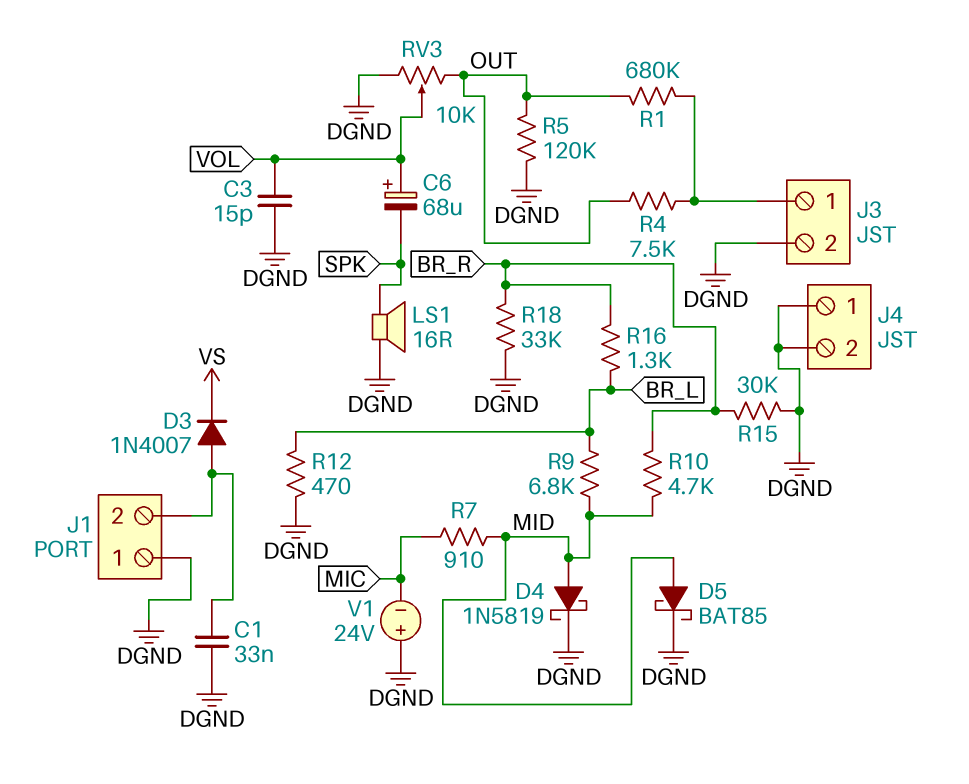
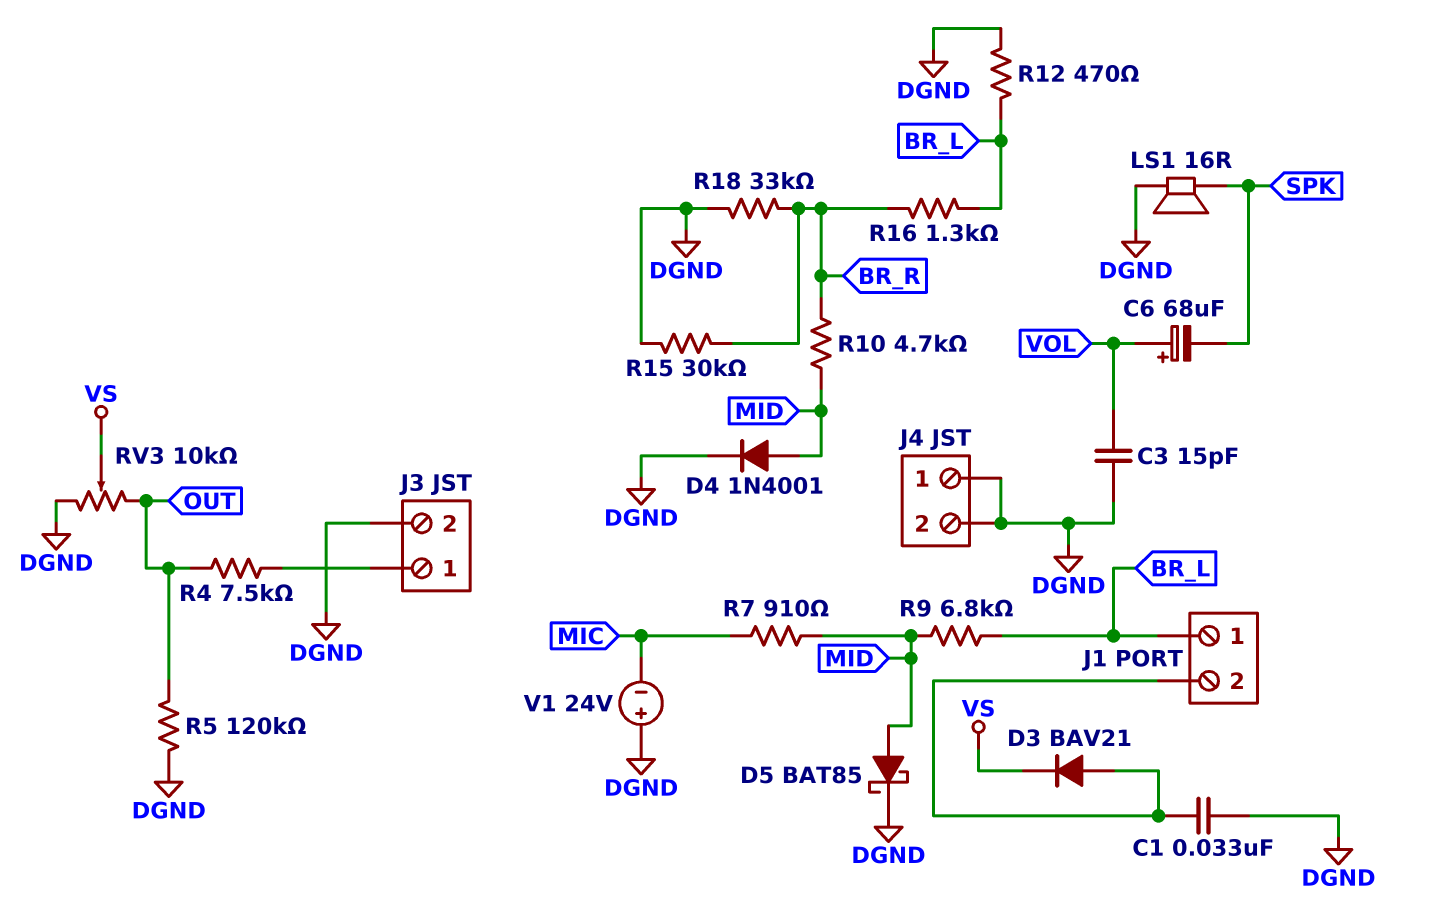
D3: diode 1N4007 (A J1/2, K VS) -> diode BAV21 (A J1/2, K VS)
D4: schottky 1N5819 (A MID, K DGND) -> diode 1N4001 (A MID, K DGND)
J1 pin 1: DGND -> BR_L
R1: 680k (J3/1, OUT) -> none
RV3: 10k (DGND, OUT, wiper VOL) -> 10k (DGND, OUT, wiper VS)

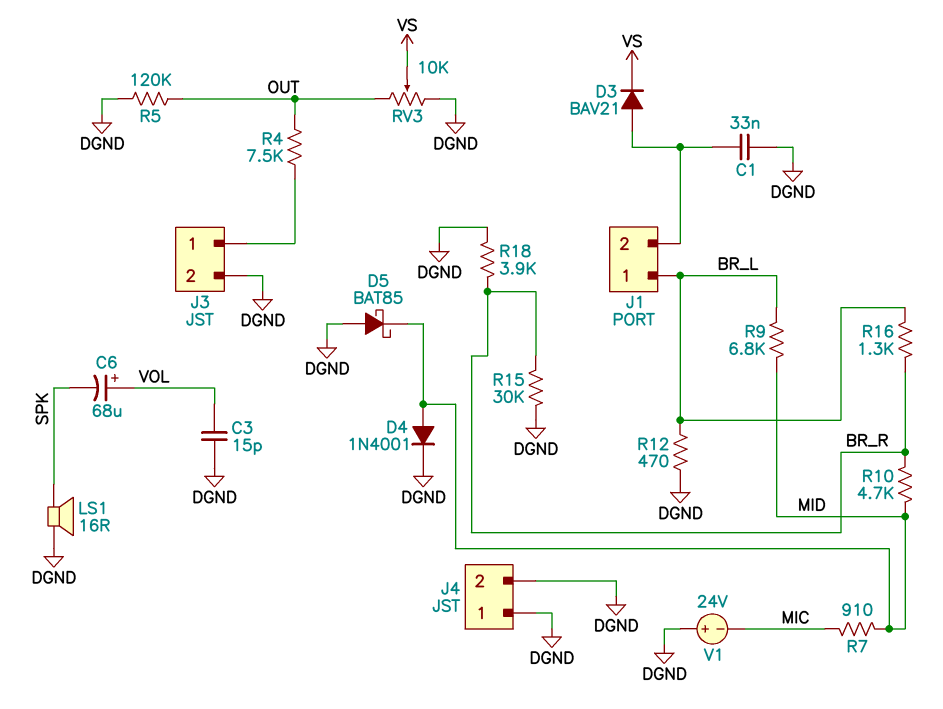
D5: schottky BAT85 (A MID, K DGND) -> schottky BAT85 (A DGND, K MID)
R18: 33k (BR_R, DGND) -> 3.9k (BR_R, DGND)

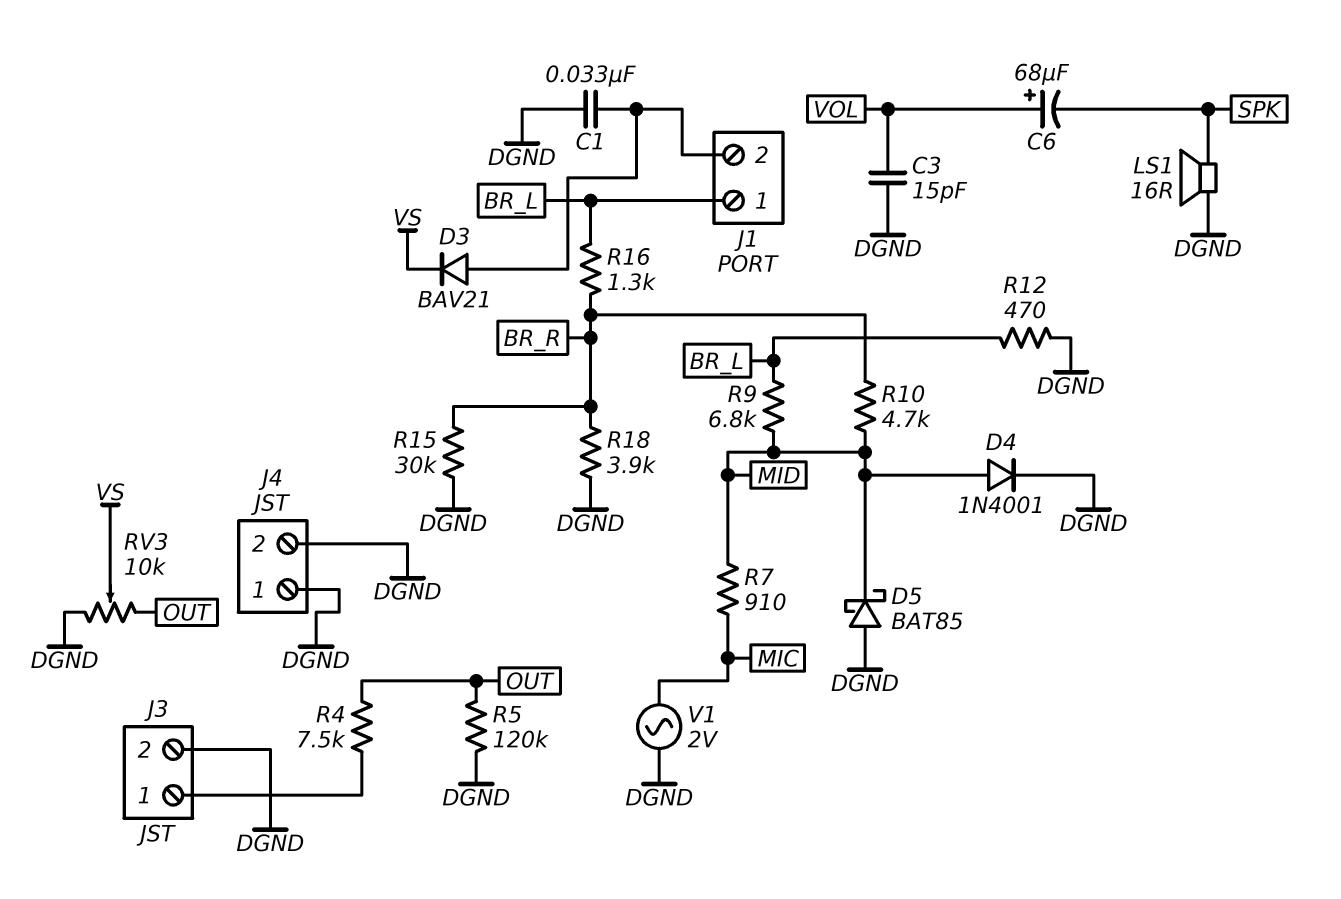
V1: 24V (plus DGND, minus MIC) -> AC 2V (DGND, MIC)

